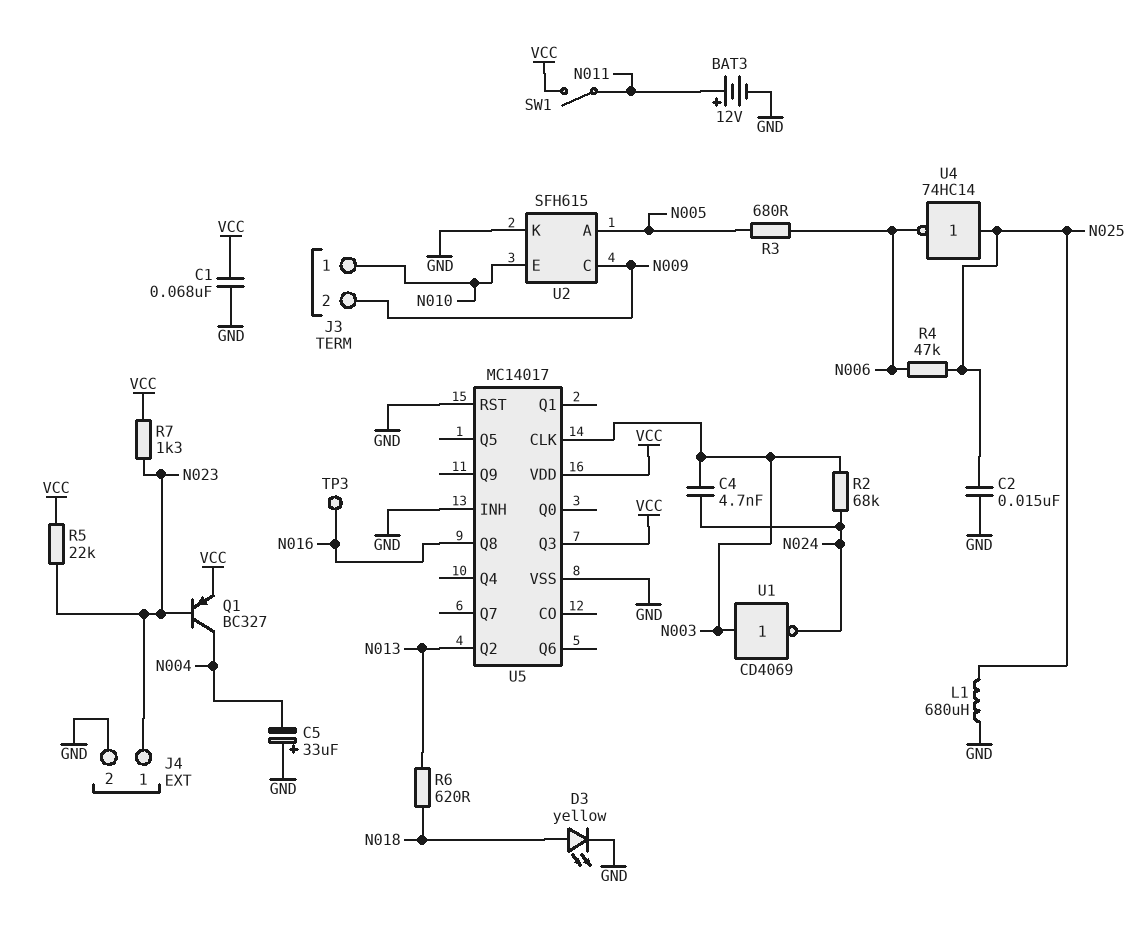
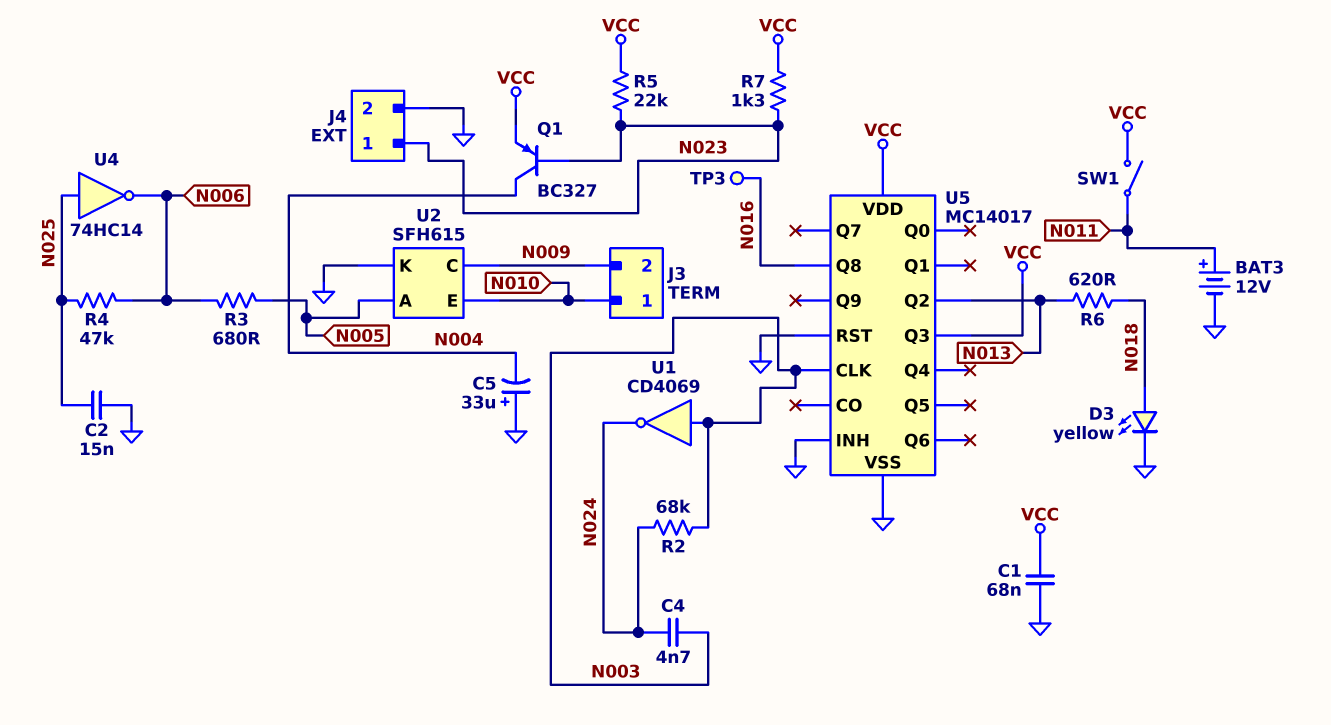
L1: 680uH (GND, N025) -> none

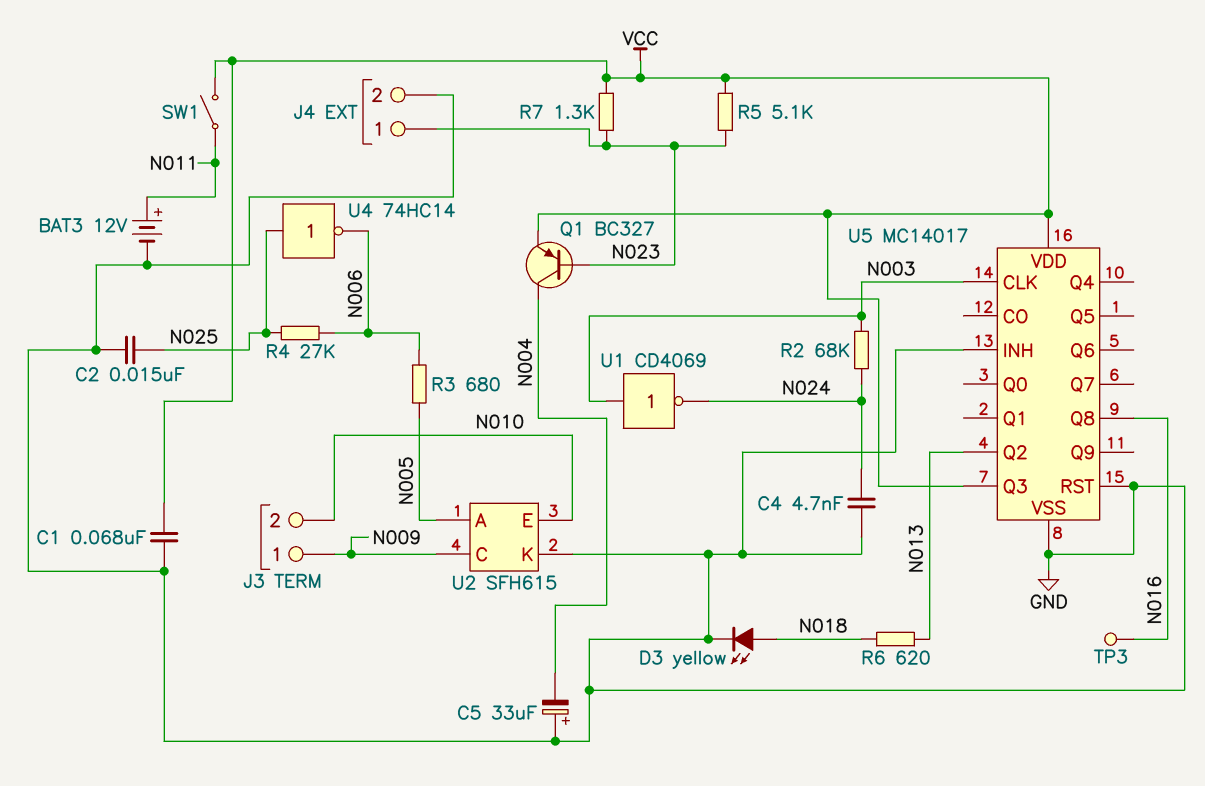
C4: 4.7nF (N003, N024) -> 4.7nF (GND, N024)
J3 pin 1: N010 -> N009
J3 pin 2: N009 -> N010
R4: 47k (N006, N025) -> 27k (N006, N025)
R5: 22k (N023, VCC) -> 5.1k (N023, VCC)

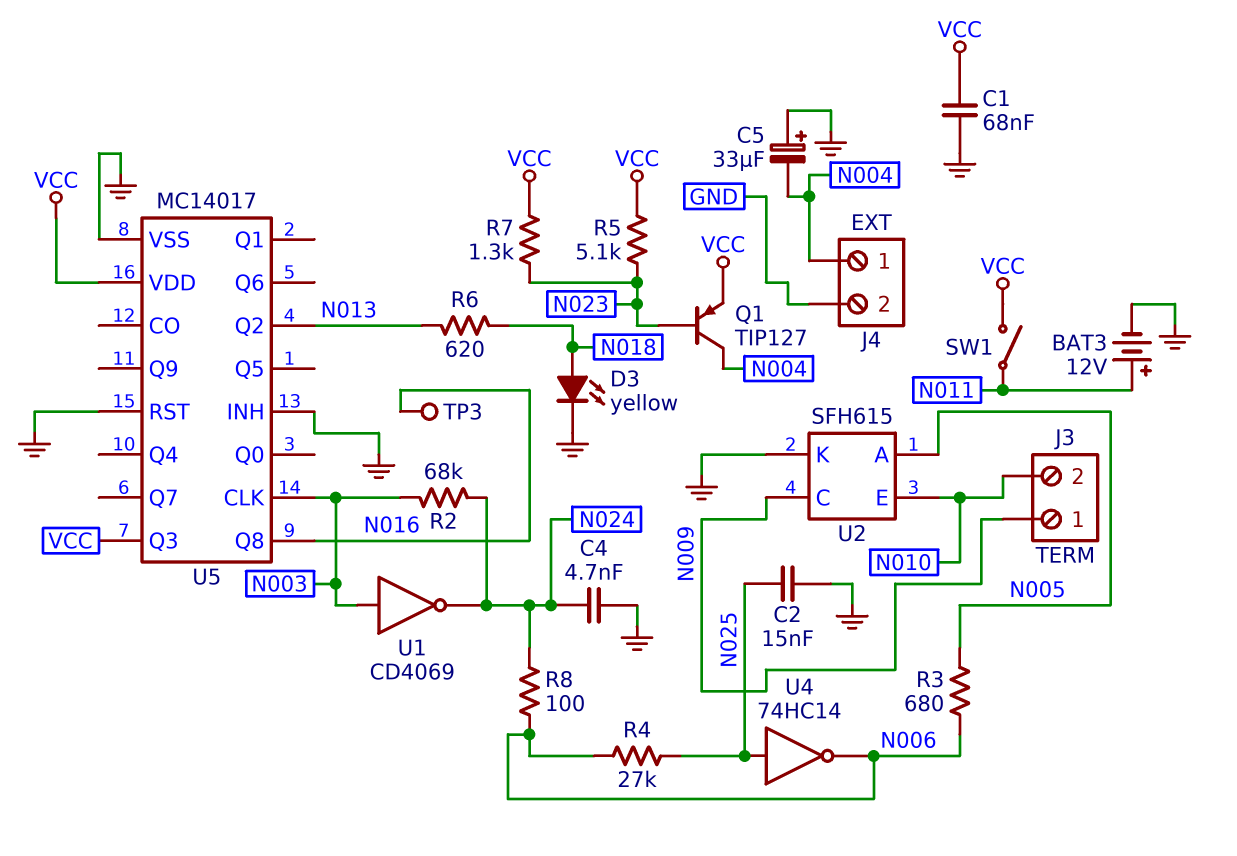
J4 pin 1: N023 -> N004
Q1: PNP BC327 (B N023, C N004, E VCC) -> PNP TIP127 (B N023, C N004, E VCC)
R8: none -> 100 (N006, N024)

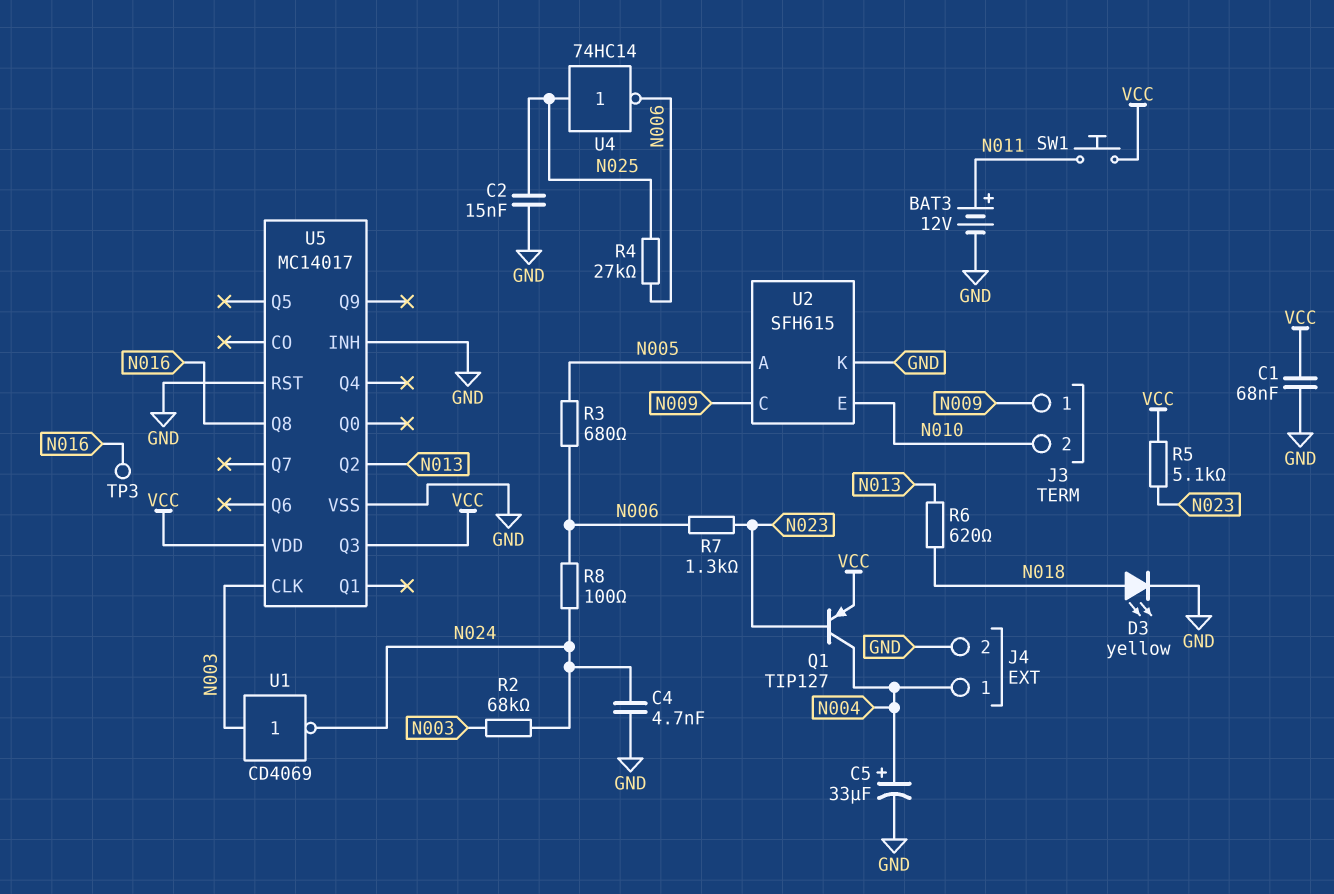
C5: 33uF (plus GND, minus N004) -> 33uF (plus N004, minus GND)
R7: 1.3k (N023, VCC) -> 1.3k (N006, N023)
SW1: switch (N011, VCC) -> button (N011, VCC)

